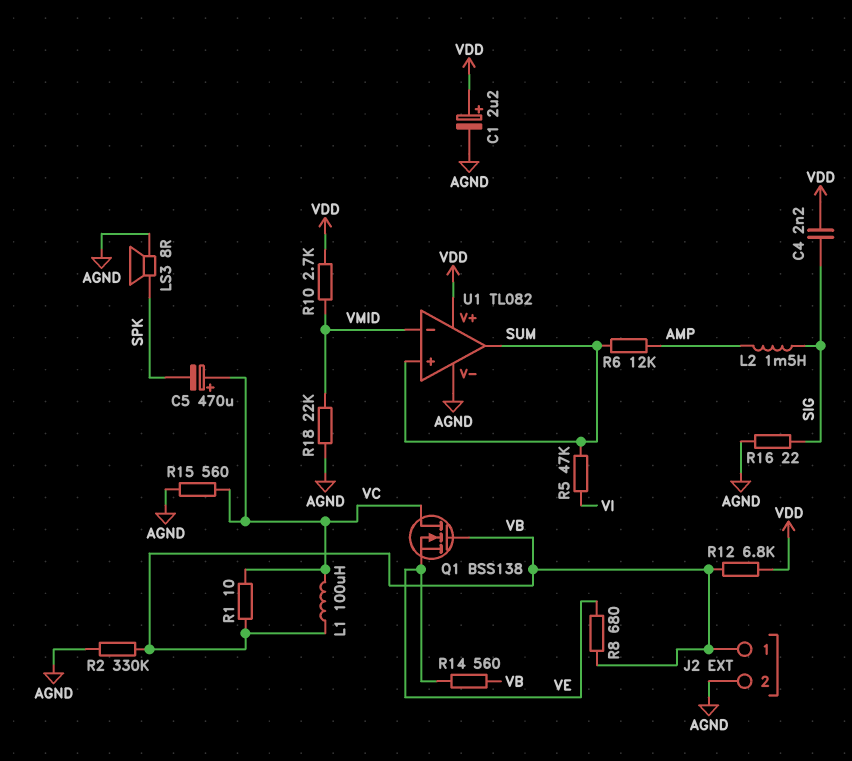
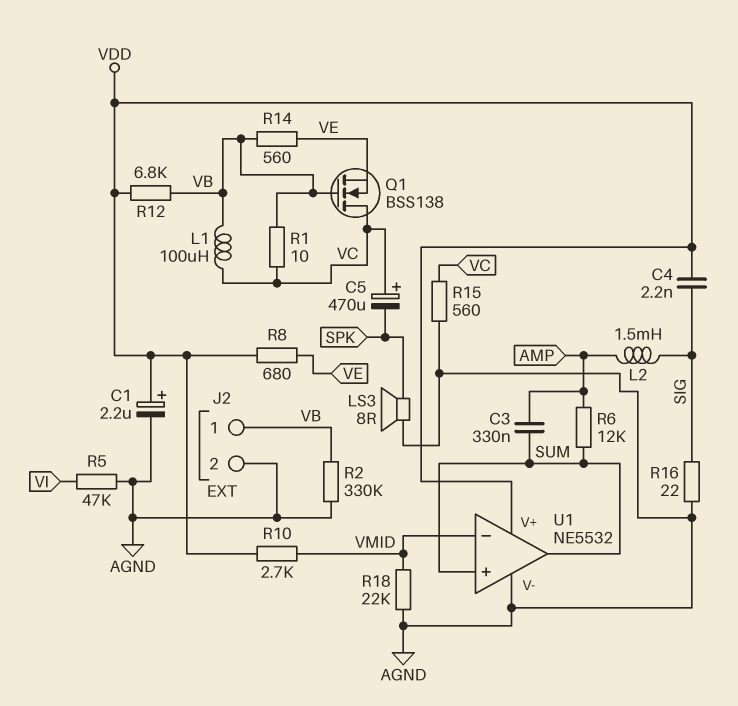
C3: none -> 330nF (AMP, SUM)
R5: 47k (SUM, VI) -> 47k (AGND, VI)
R8: 680 (VB, VE) -> 680 (VDD, VE)
U1: TL082 -> NE5532

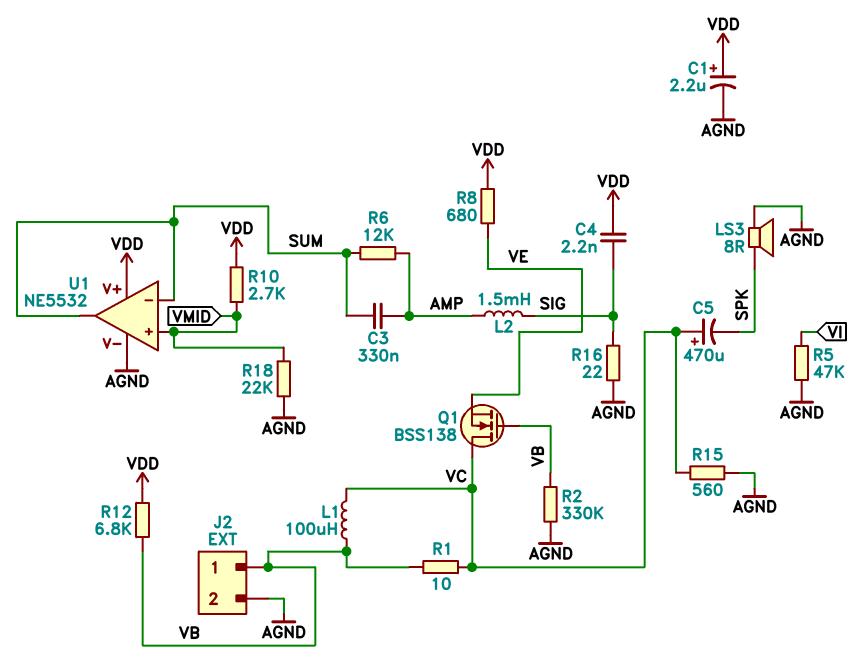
R14: 560 (VB, VE) -> none
U1 pin in+: SUM -> VMID
U1 pin in-: VMID -> SUM

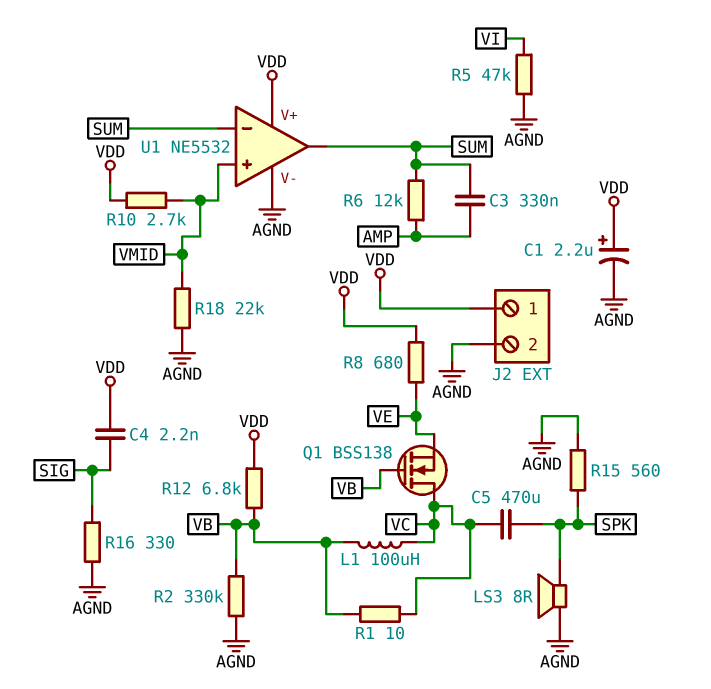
C5: 470uF (plus VC, minus SPK) -> 470uF (SPK, VC)
J2 pin 1: VB -> VDD
L2: 1.5mH (AMP, SIG) -> none
R15: 560 (AGND, VC) -> 560 (AGND, SPK)
R16: 22 (AGND, SIG) -> 330 (AGND, SIG)

